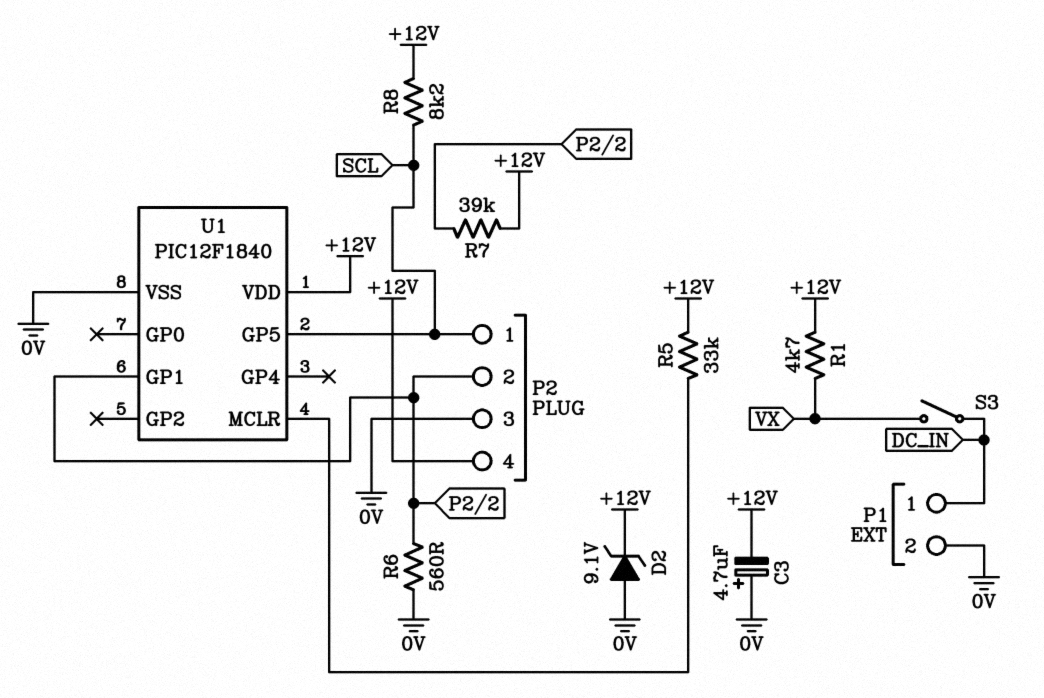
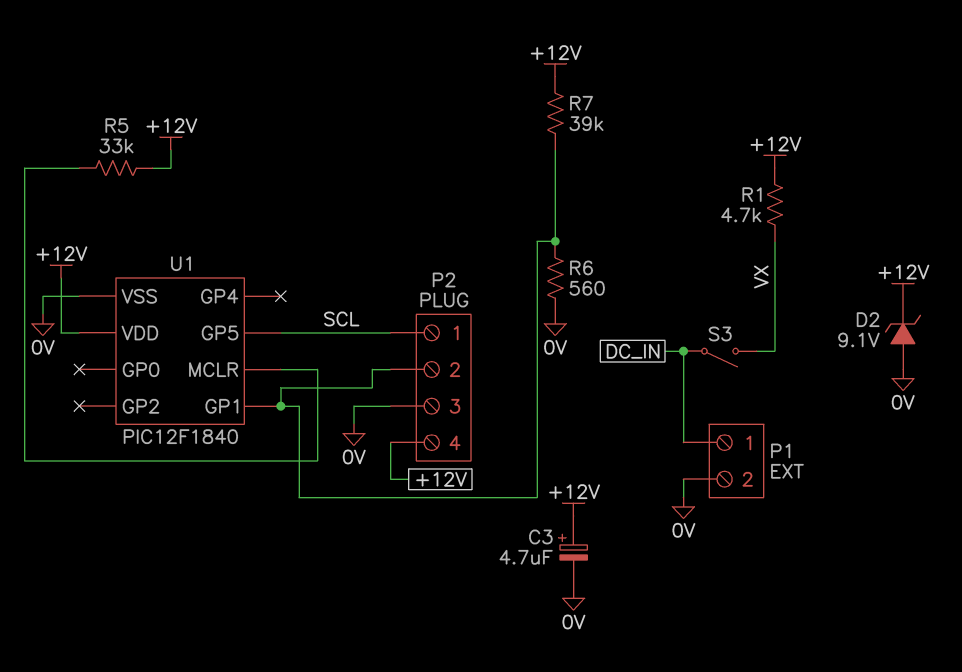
C3: 4.7uF (plus 0V, minus +12V) -> 4.7uF (plus +12V, minus 0V)
R8: 8.2k (+12V, SCL) -> none

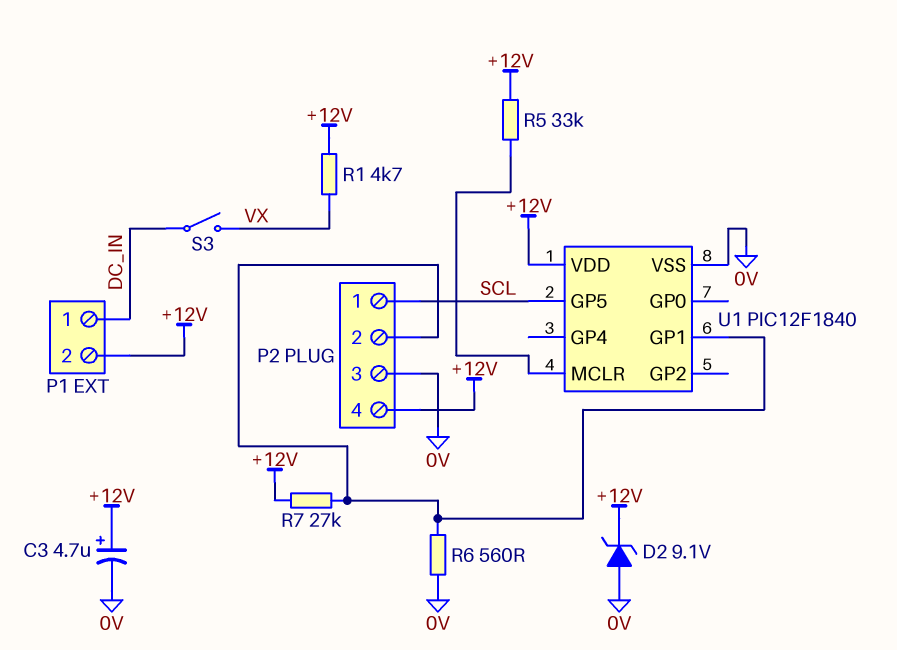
P1 pin 2: 0V -> +12V
R7: 39k (+12V, P2/2) -> 27k (+12V, P2/2)

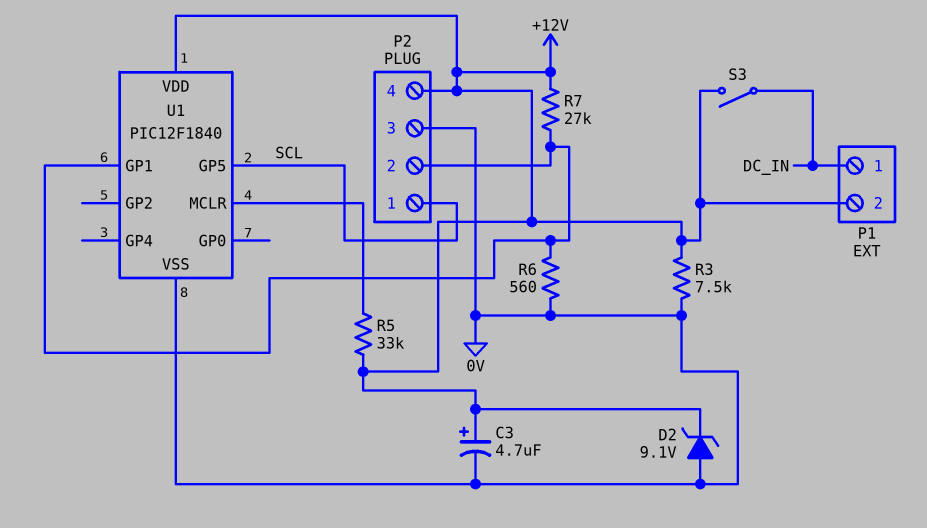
R1: 4.7k (+12V, VX) -> none
R3: none -> 7.5k (+12V, 0V)
S3: switch (DC_IN, VX) -> switch (+12V, DC_IN)

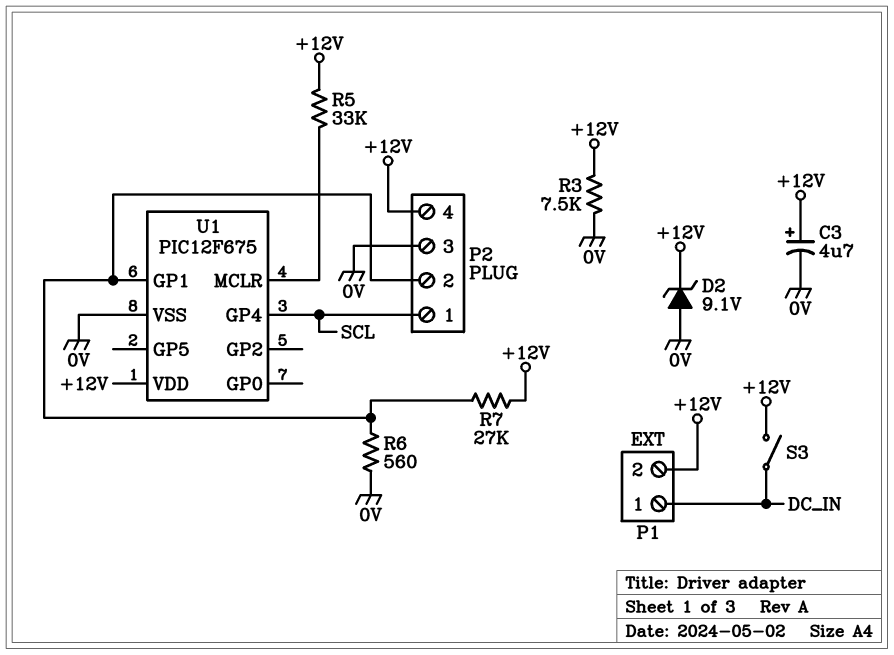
U1: PIC12F1840 -> PIC12F675
U1 pin GP4: none -> SCL
U1 pin GP5: SCL -> none

